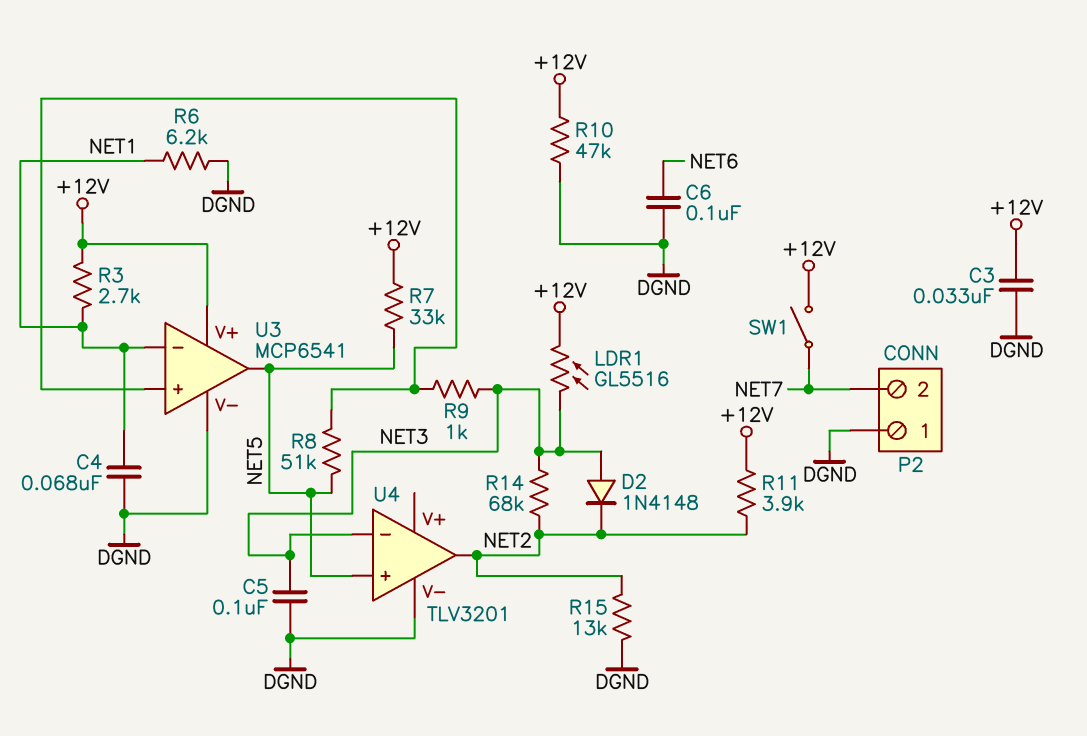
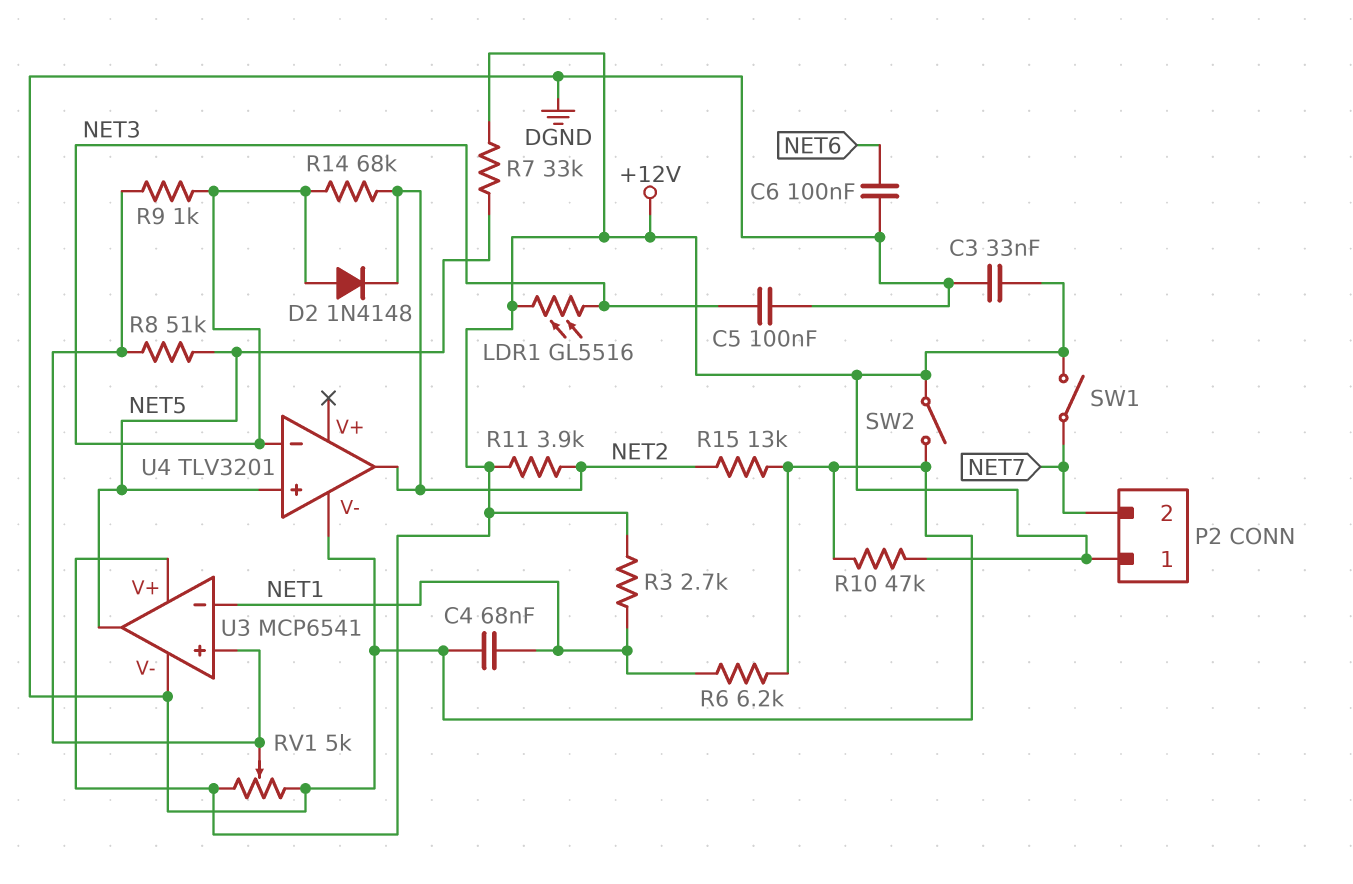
P2 pin 1: DGND -> +12V
RV1: none -> 5k (+12V, DGND, wiper U3/in+)
SW2: none -> switch (+12V, DGND)

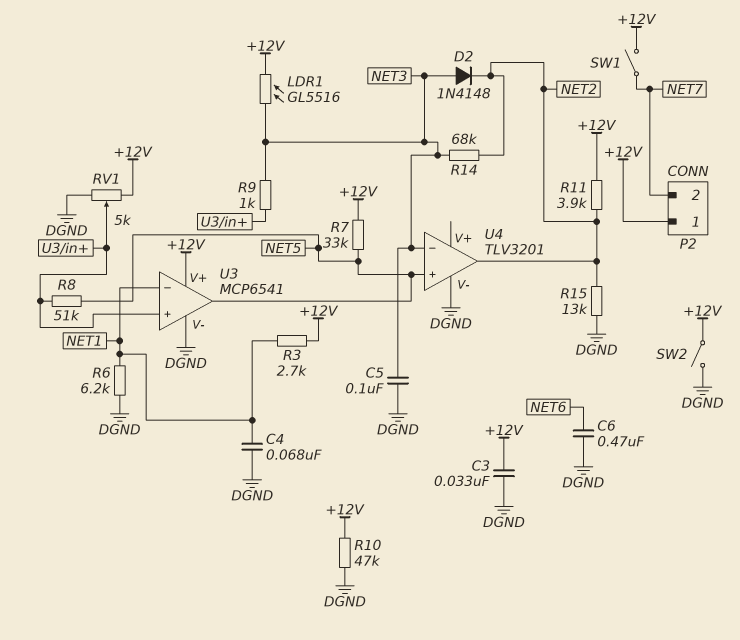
C6: 100nF (DGND, NET6) -> 470nF (DGND, NET6)

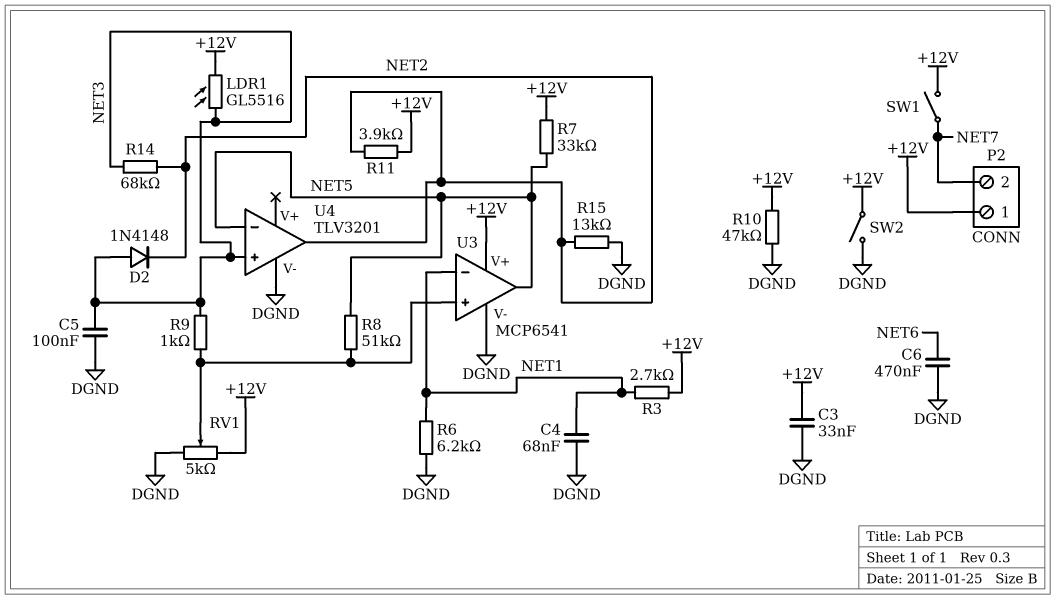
U4 pin in+: NET5 -> NET3
U4 pin in-: NET3 -> NET5

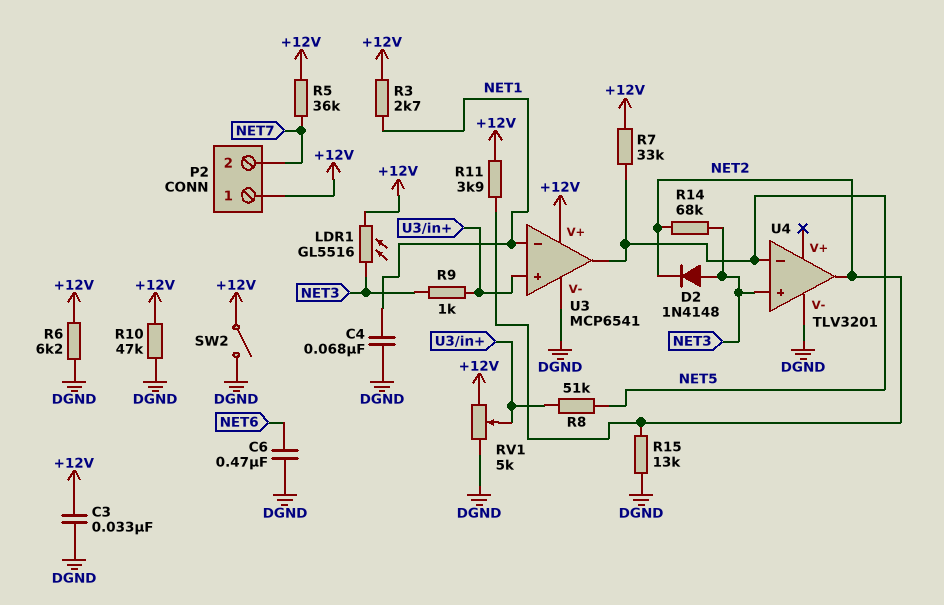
C5: 100nF (DGND, NET3) -> none
R5: none -> 36k (+12V, NET7)
R6: 6.2k (DGND, NET1) -> 6.2k (+12V, DGND)
SW1: switch (+12V, NET7) -> none

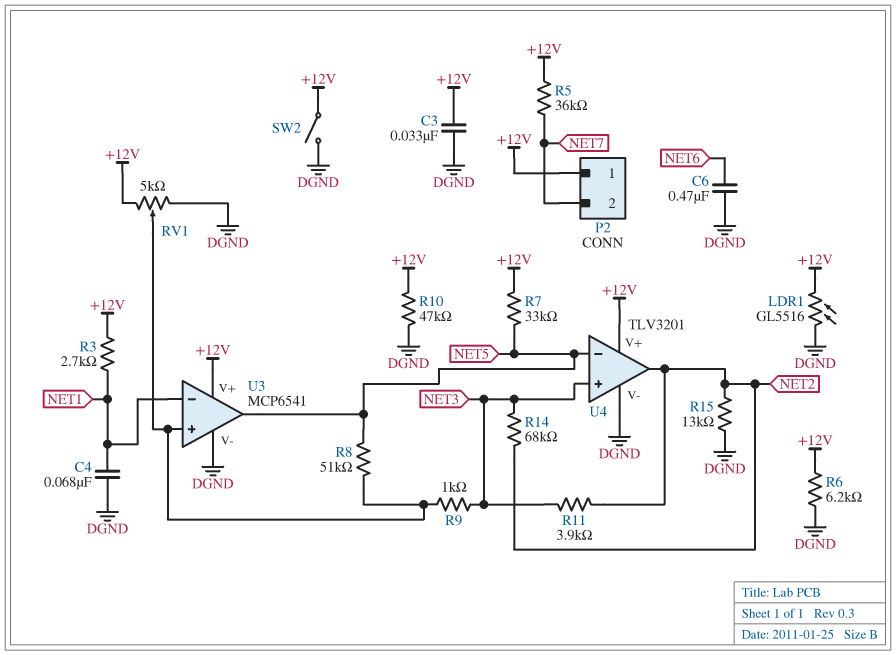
D2: diode 1N4148 (A NET3, K NET2) -> none
LDR1: GL5516 (+12V, NET3) -> GL5516 (+12V, DGND)
R11: 3.9k (+12V, NET2) -> 3.9k (NET2, NET3)
U4 pin V+: none -> +12V

